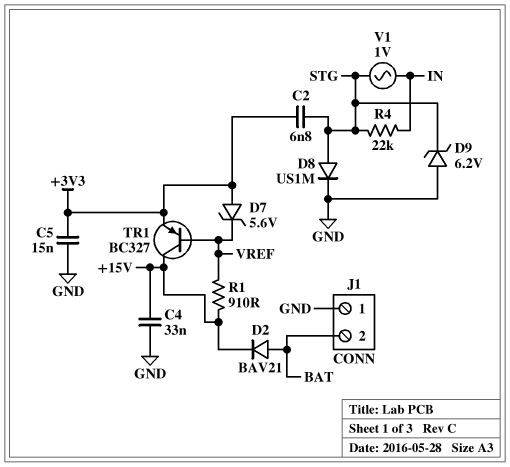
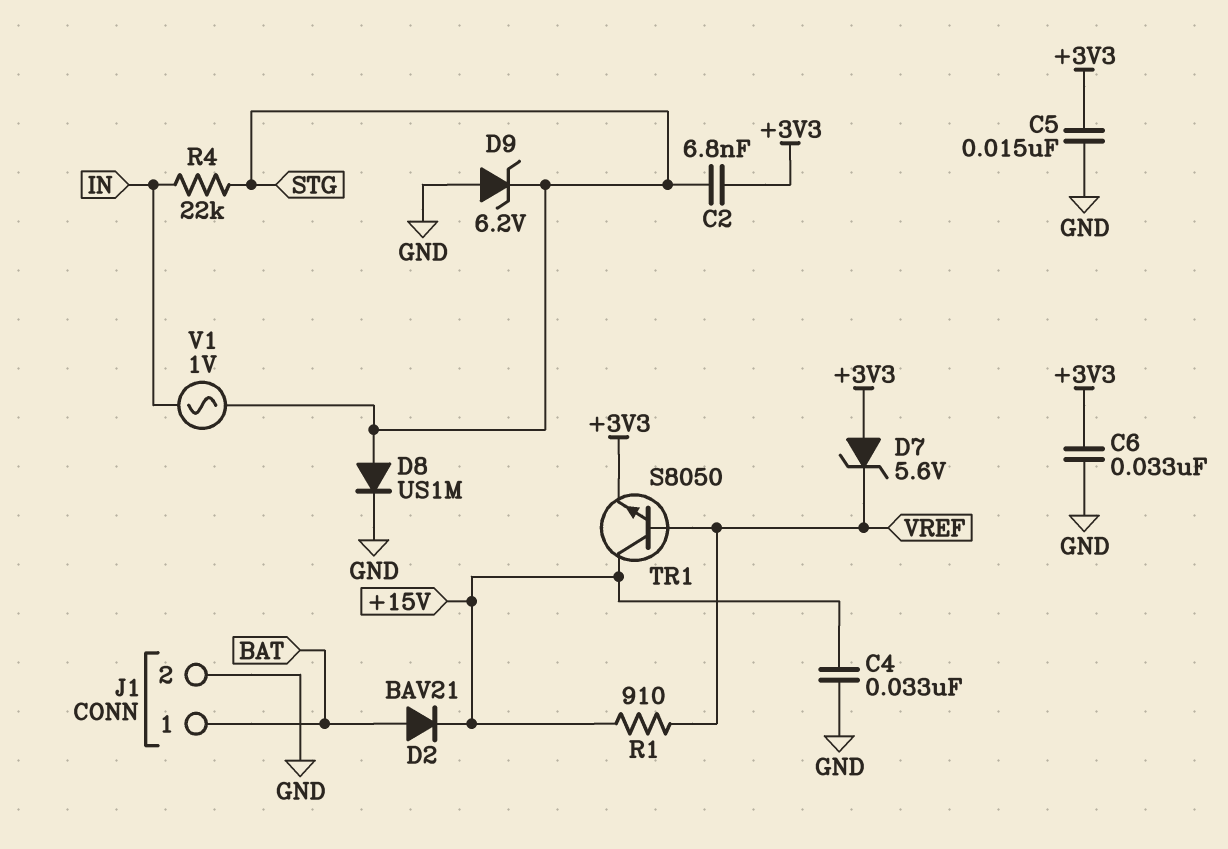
C6: none -> 33nF (+3V3, GND)
J1 pin 1: GND -> BAT
J1 pin 2: BAT -> GND
TR1: PNP BC327 (B VREF, C +15V, E +3V3) -> NPN S8050 (B VREF, C +15V, E +3V3)

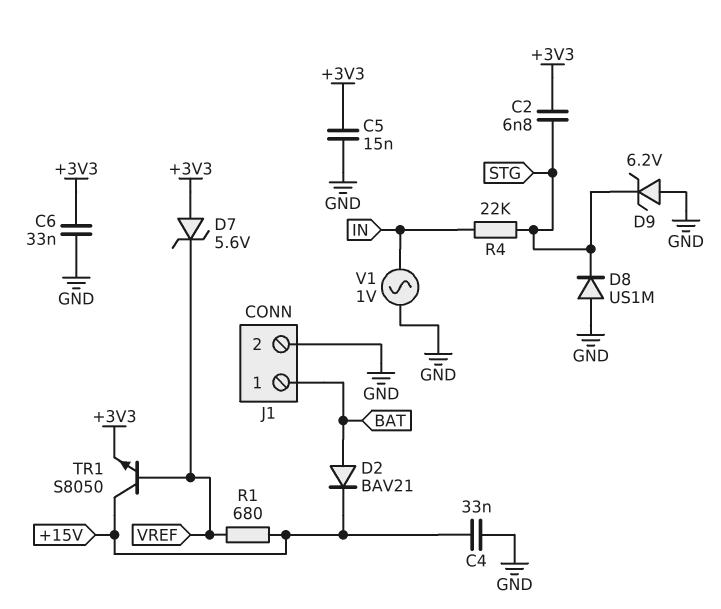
D8: diode US1M (A STG, K GND) -> diode US1M (A GND, K STG)
R1: 910 (+15V, VREF) -> 680 (+15V, VREF)
V1: AC 1V (IN, STG) -> AC 1V (GND, IN)

